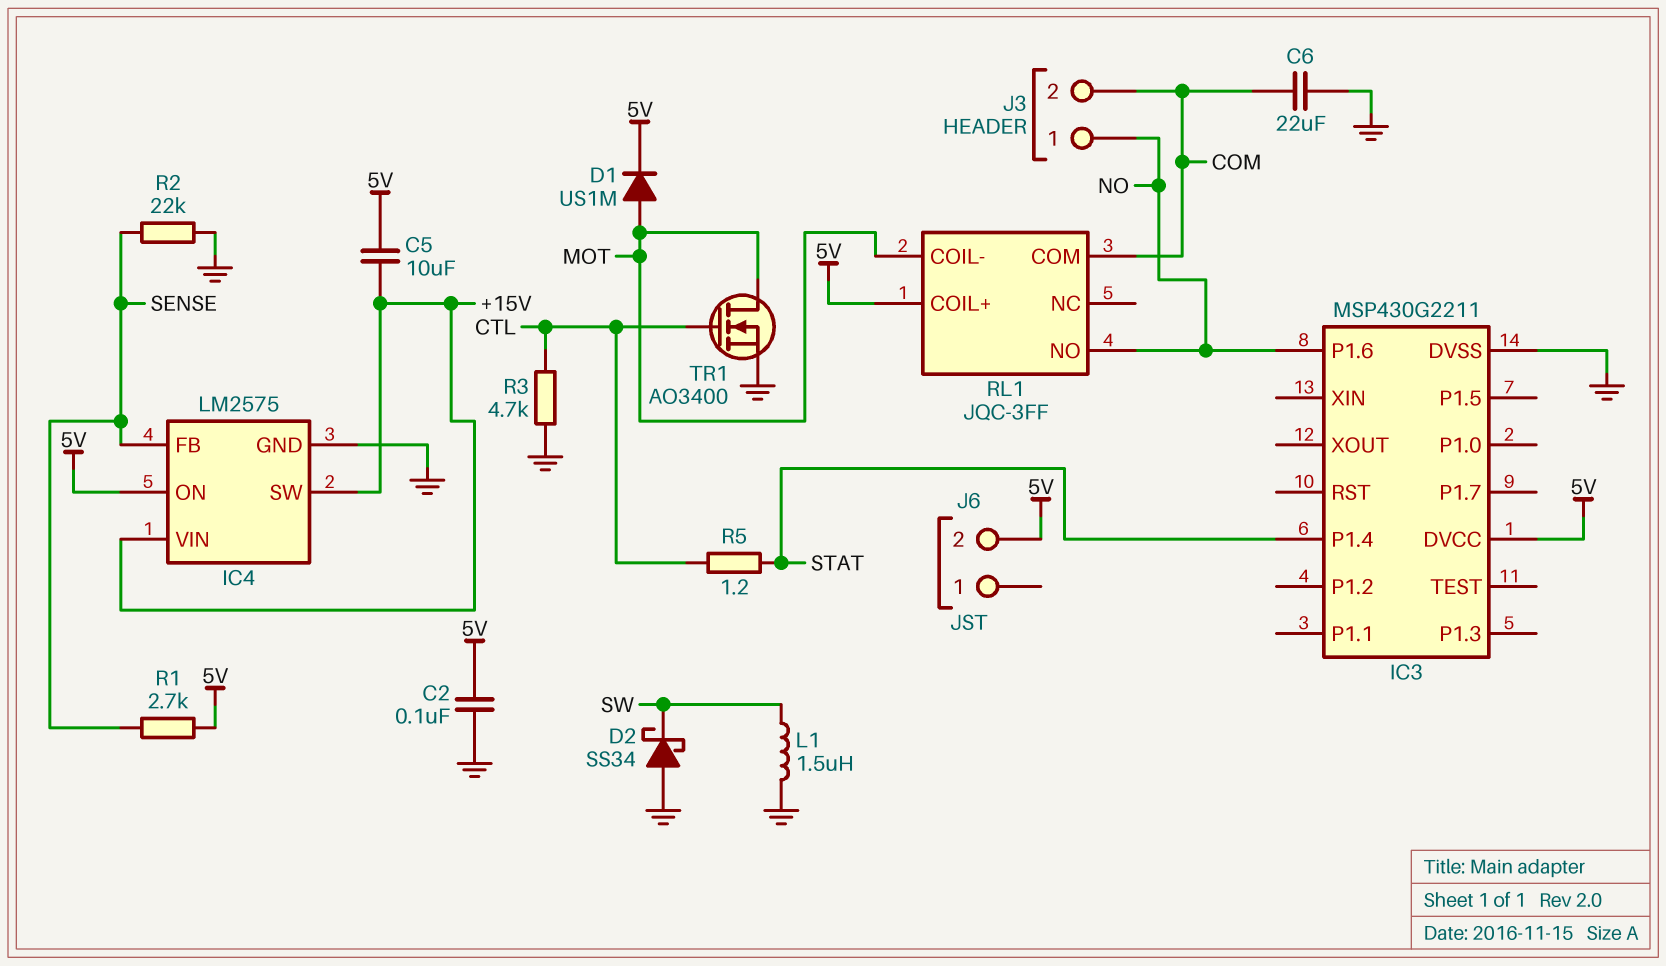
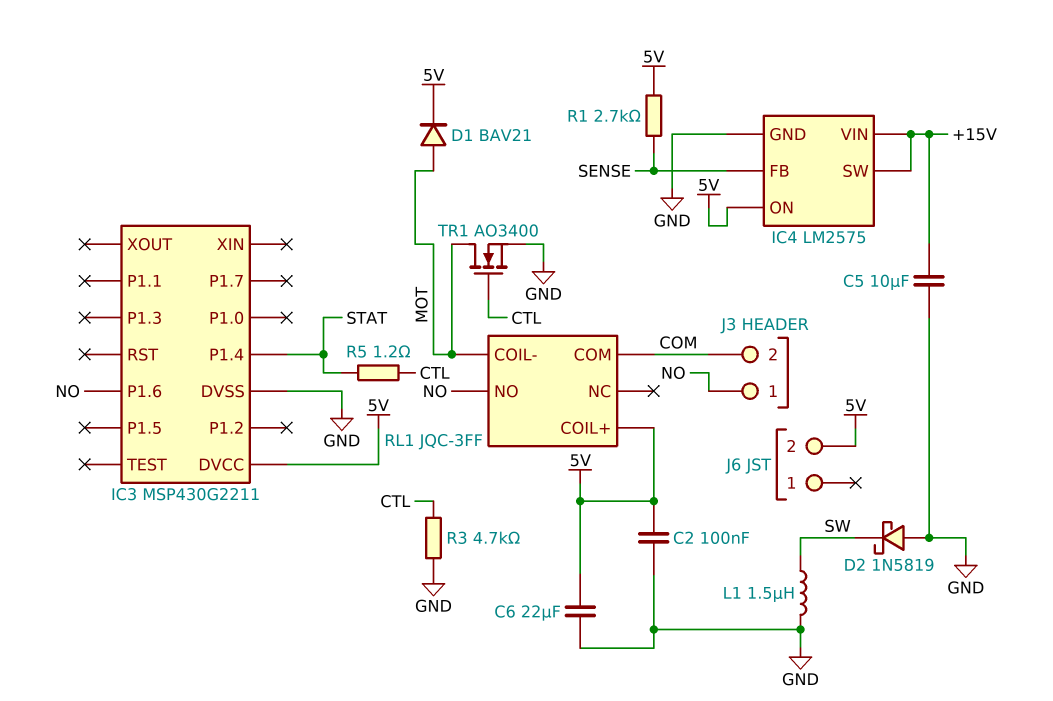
C5: 10uF (+15V, 5V) -> 10uF (+15V, GND)
C6: 22uF (COM, GND) -> 22uF (5V, GND)
D1: diode US1M (A MOT, K 5V) -> diode BAV21 (A MOT, K 5V)
D2: schottky SS34 (A GND, K SW) -> schottky 1N5819 (A GND, K SW)
R2: 22k (GND, SENSE) -> none

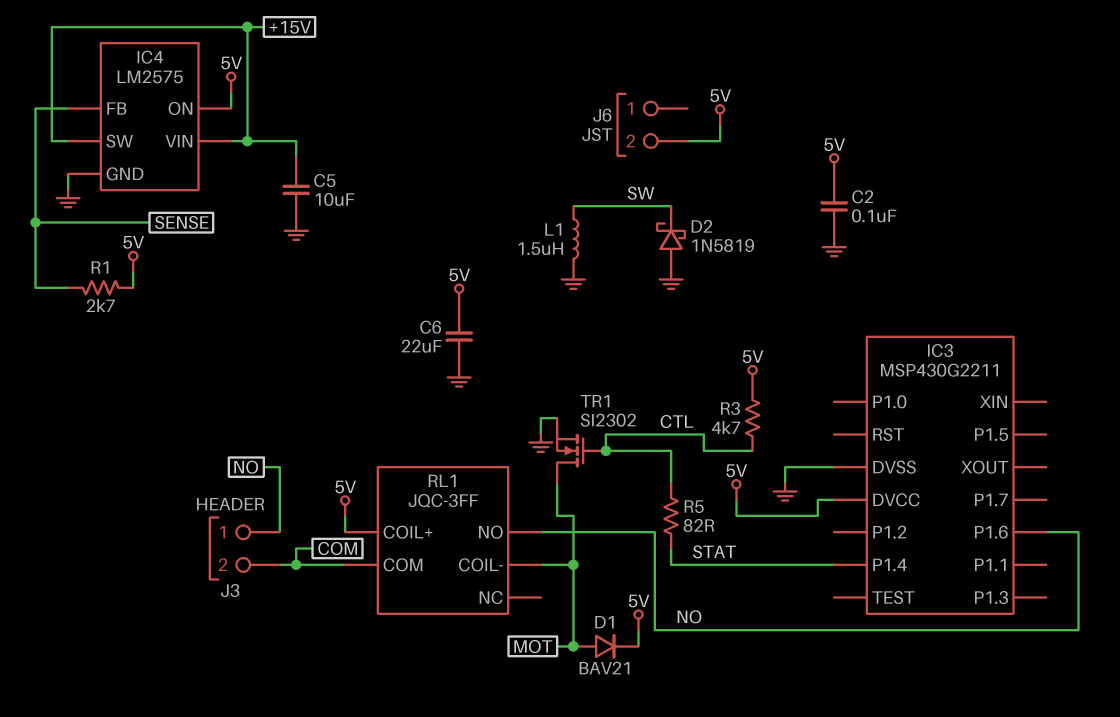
R3: 4.7k (CTL, GND) -> 4.7k (5V, CTL)
R5: 1.2 (CTL, STAT) -> 82 (CTL, STAT)
TR1: NMOS AO3400 (G CTL, D MOT, S GND) -> NMOS SI2302 (G CTL, D MOT, S GND)

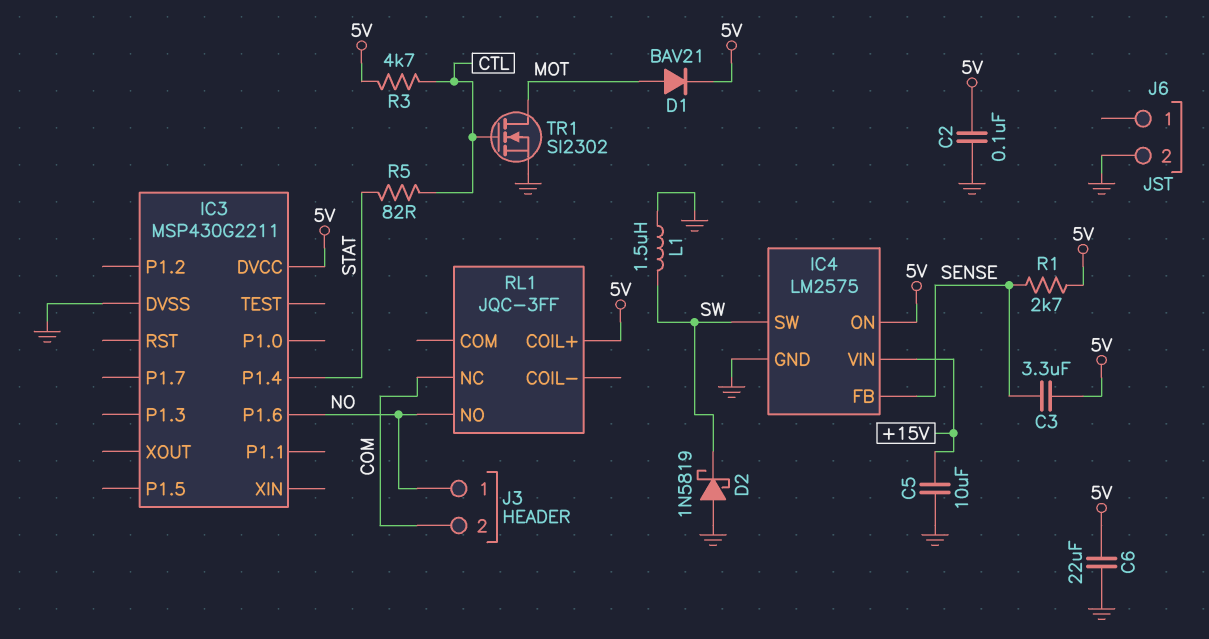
C3: none -> 3.3uF (5V, SENSE)
IC4 pin SW: +15V -> SW
J6 pin 2: 5V -> GND
RL1 pin COIL-: MOT -> none
RL1 pin COM: COM -> none
RL1 pin NC: none -> COM

